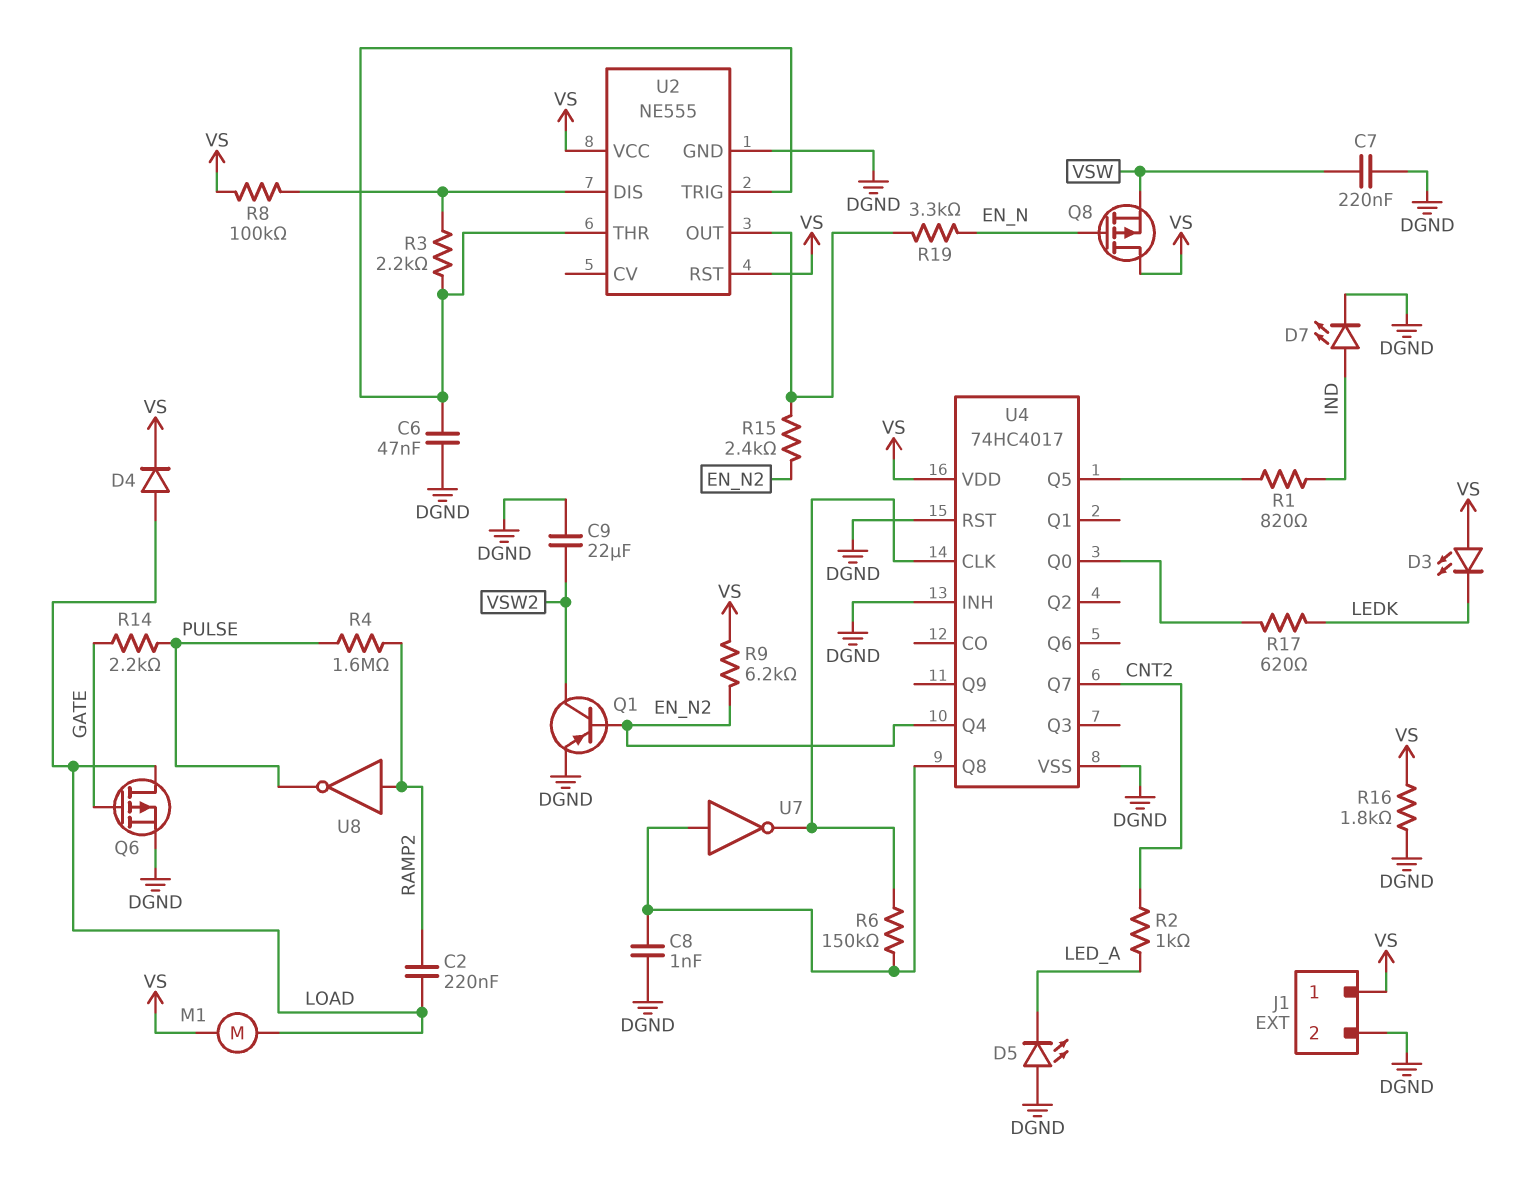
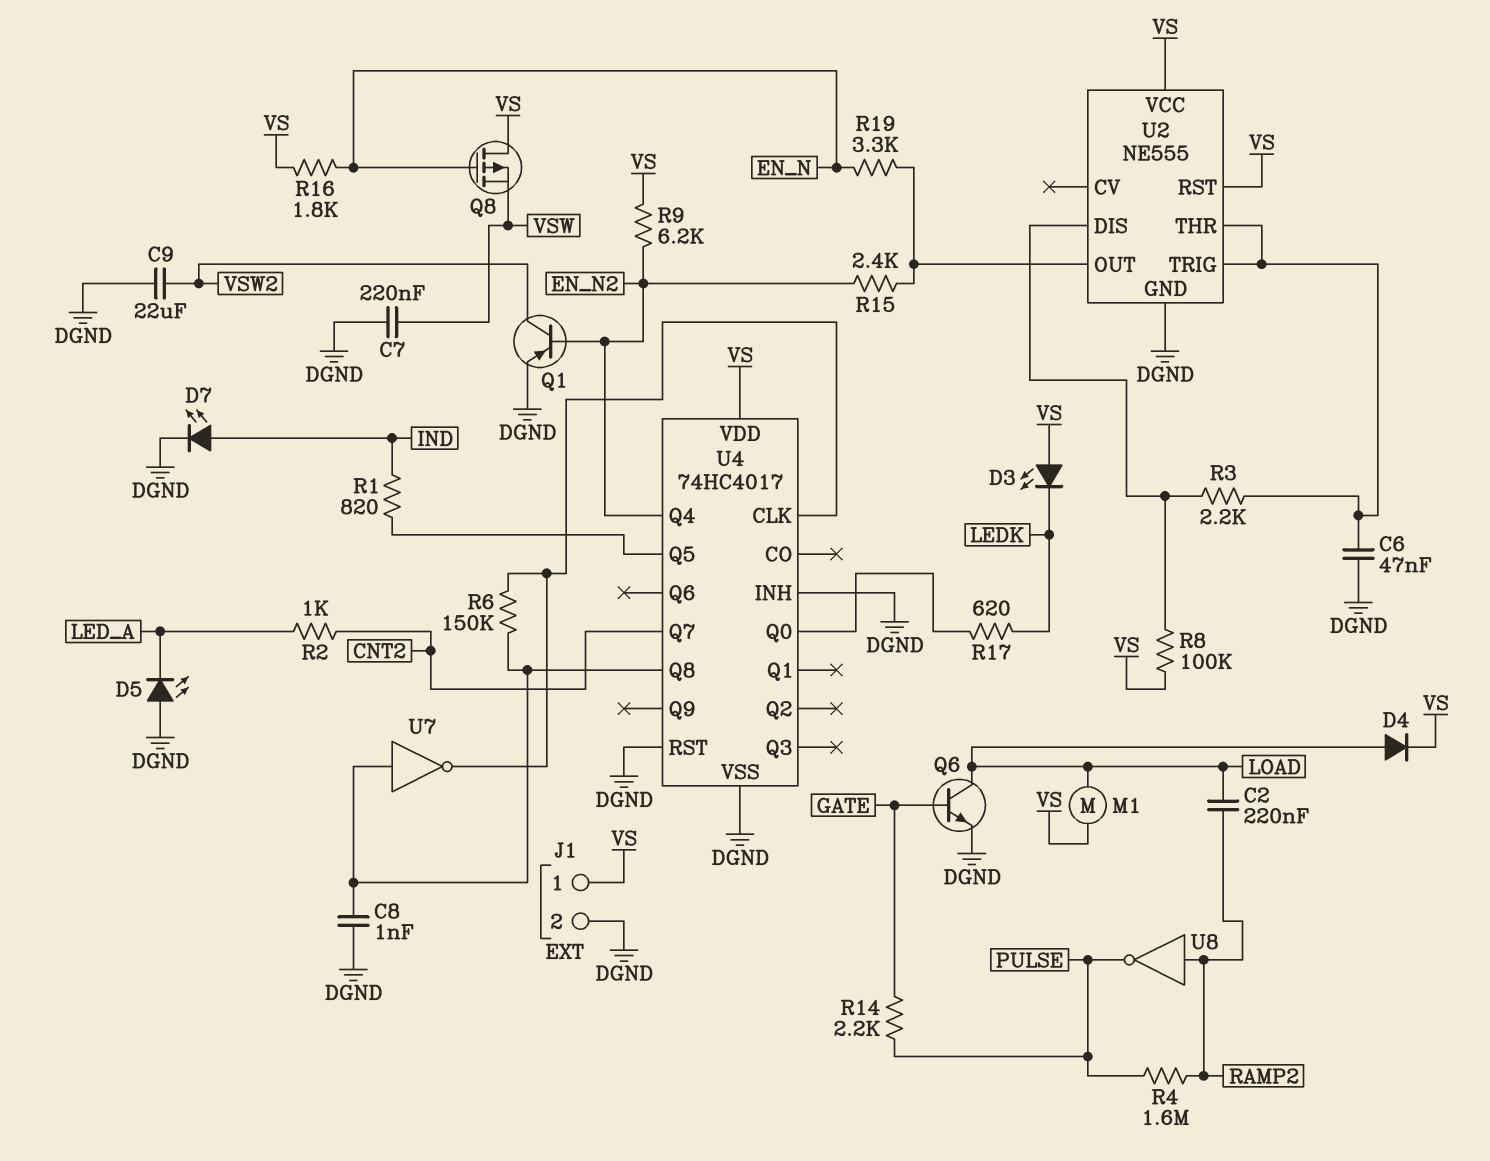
Q6: PMOS (G GATE, D LOAD, S DGND) -> NPN (B GATE, C LOAD, E DGND)
R16: 1.8k (DGND, VS) -> 1.8k (EN_N, VS)

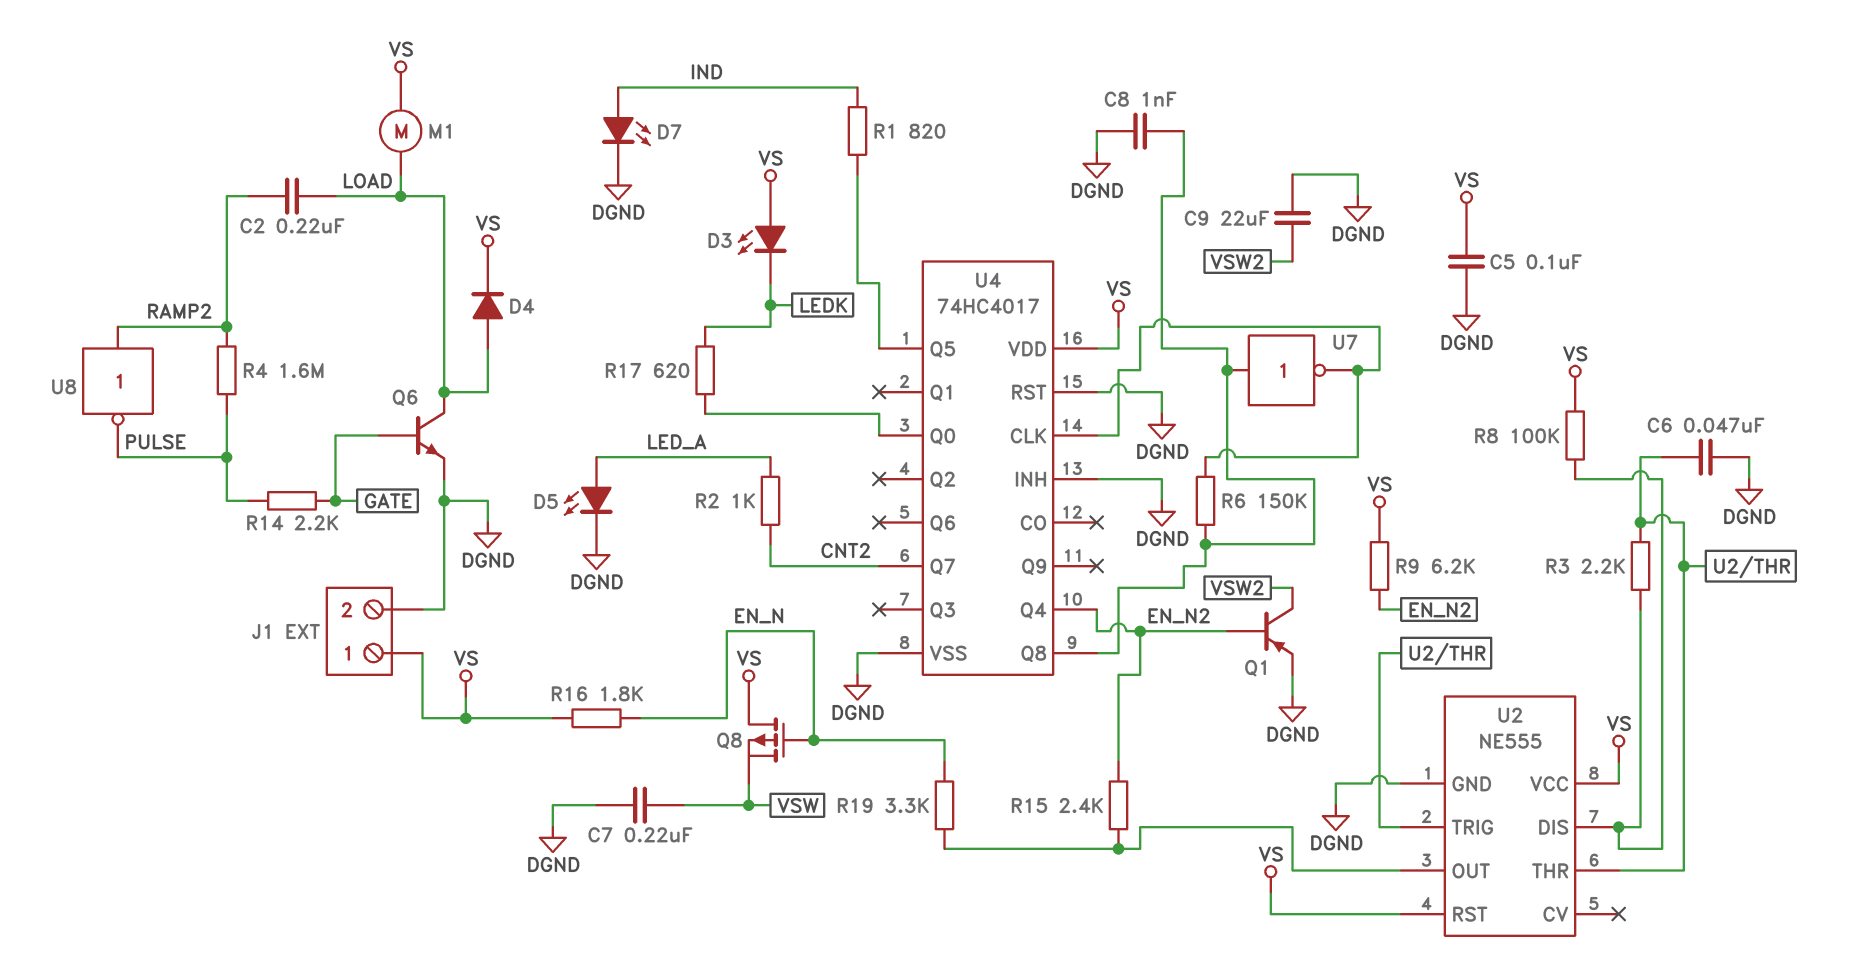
C5: none -> 100nF (DGND, VS)
D5: LED (A DGND, K LED_A) -> LED (A LED_A, K DGND)

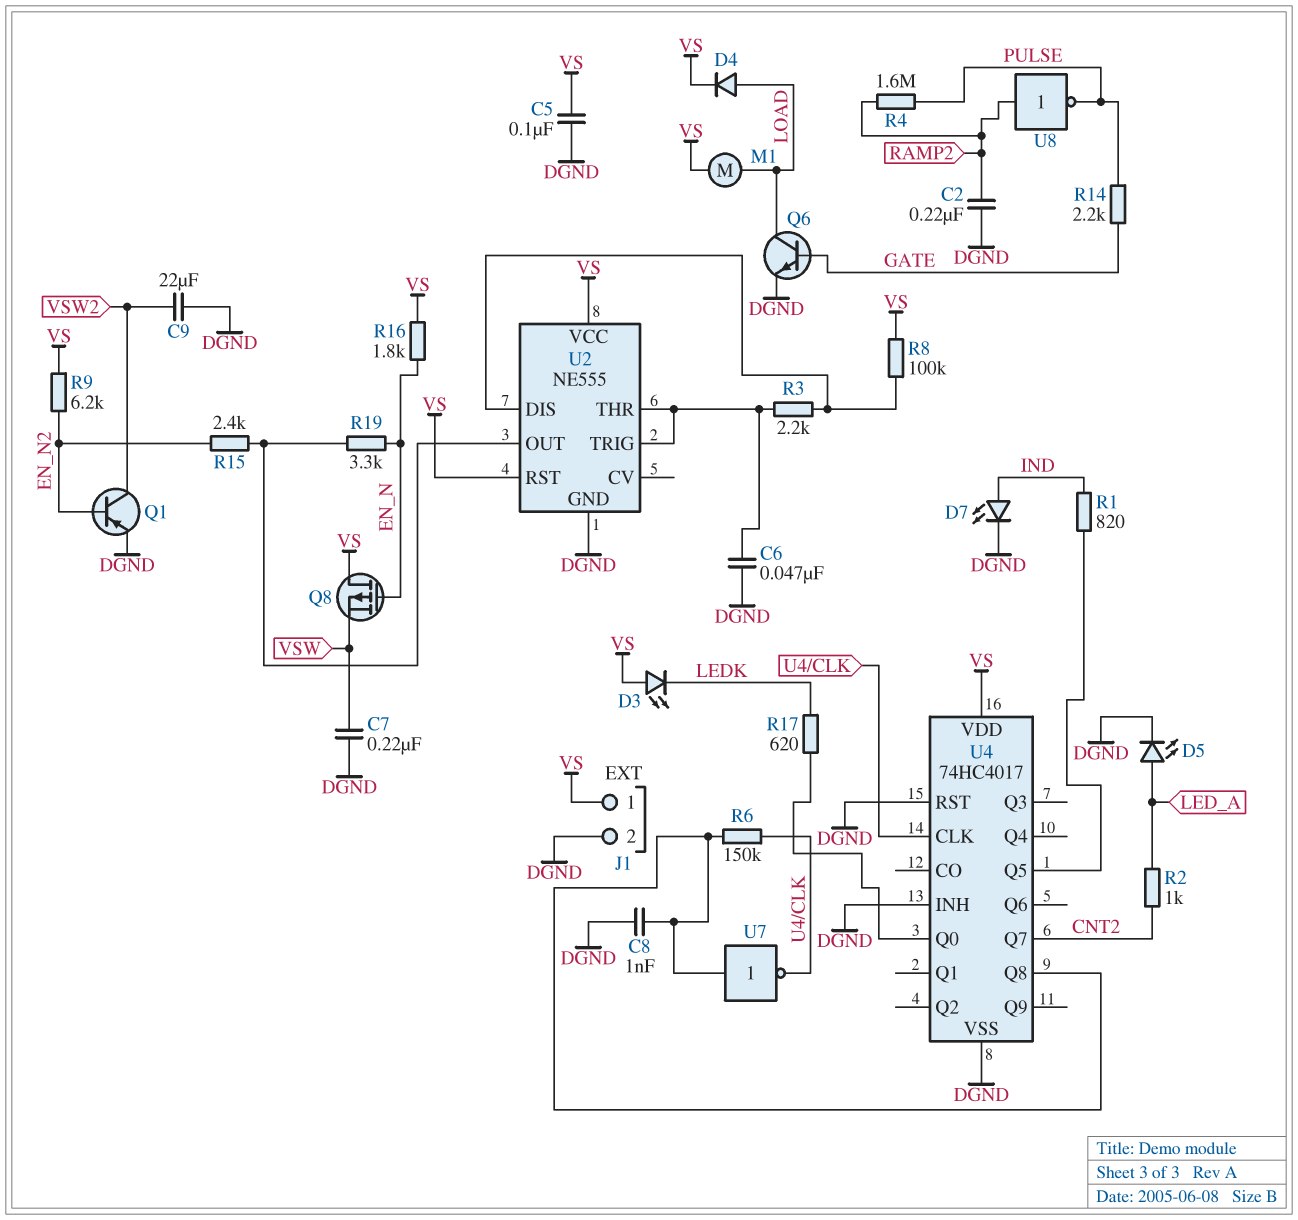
C2: 220nF (LOAD, RAMP2) -> 220nF (DGND, RAMP2)
U4 pin Q4: EN_N2 -> none

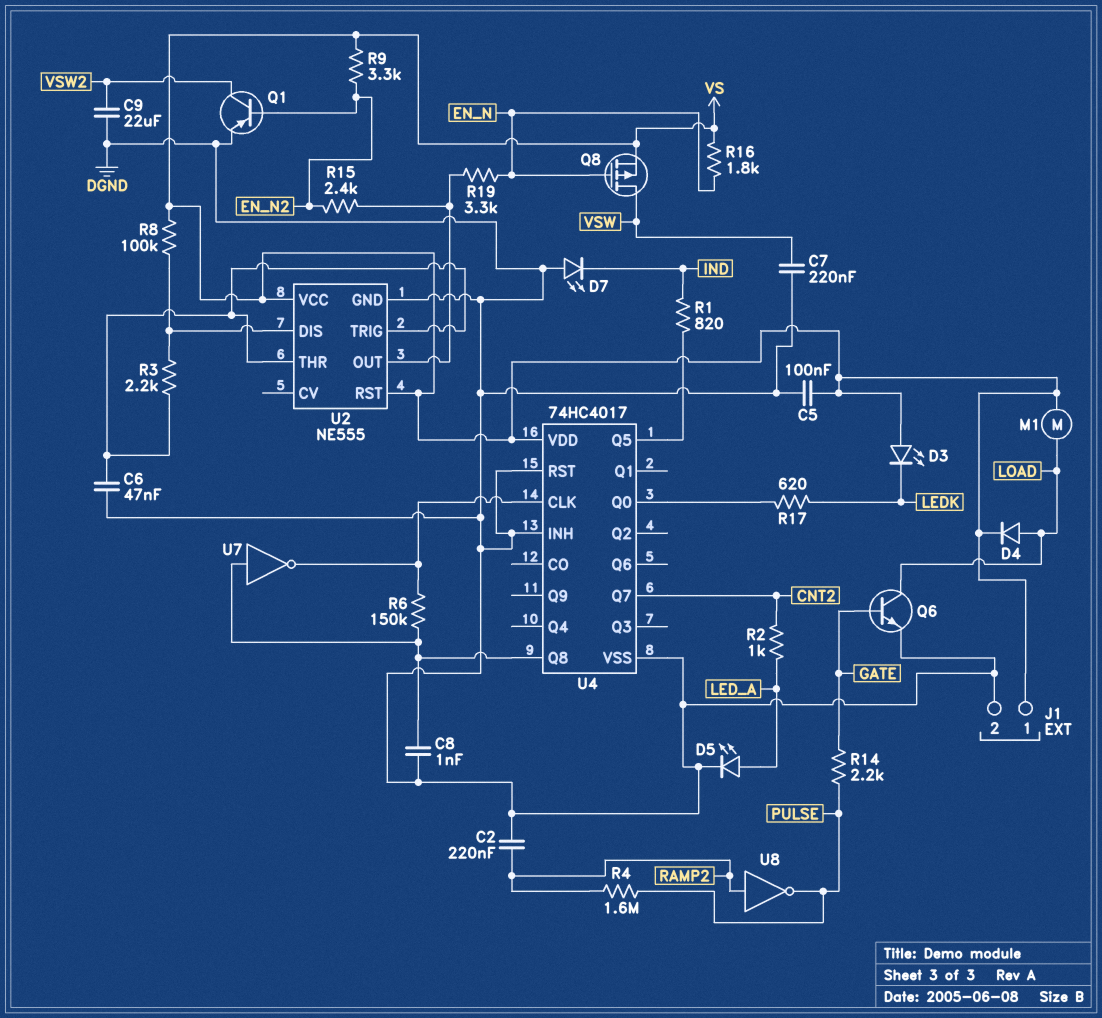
D7: LED (A IND, K DGND) -> LED (A DGND, K IND)
Q8: PMOS (G EN_N, D VS, S VSW) -> PMOS (G EN_N, D VSW, S VS)
R9: 6.2k (EN_N2, VS) -> 3.3k (EN_N2, VS)

